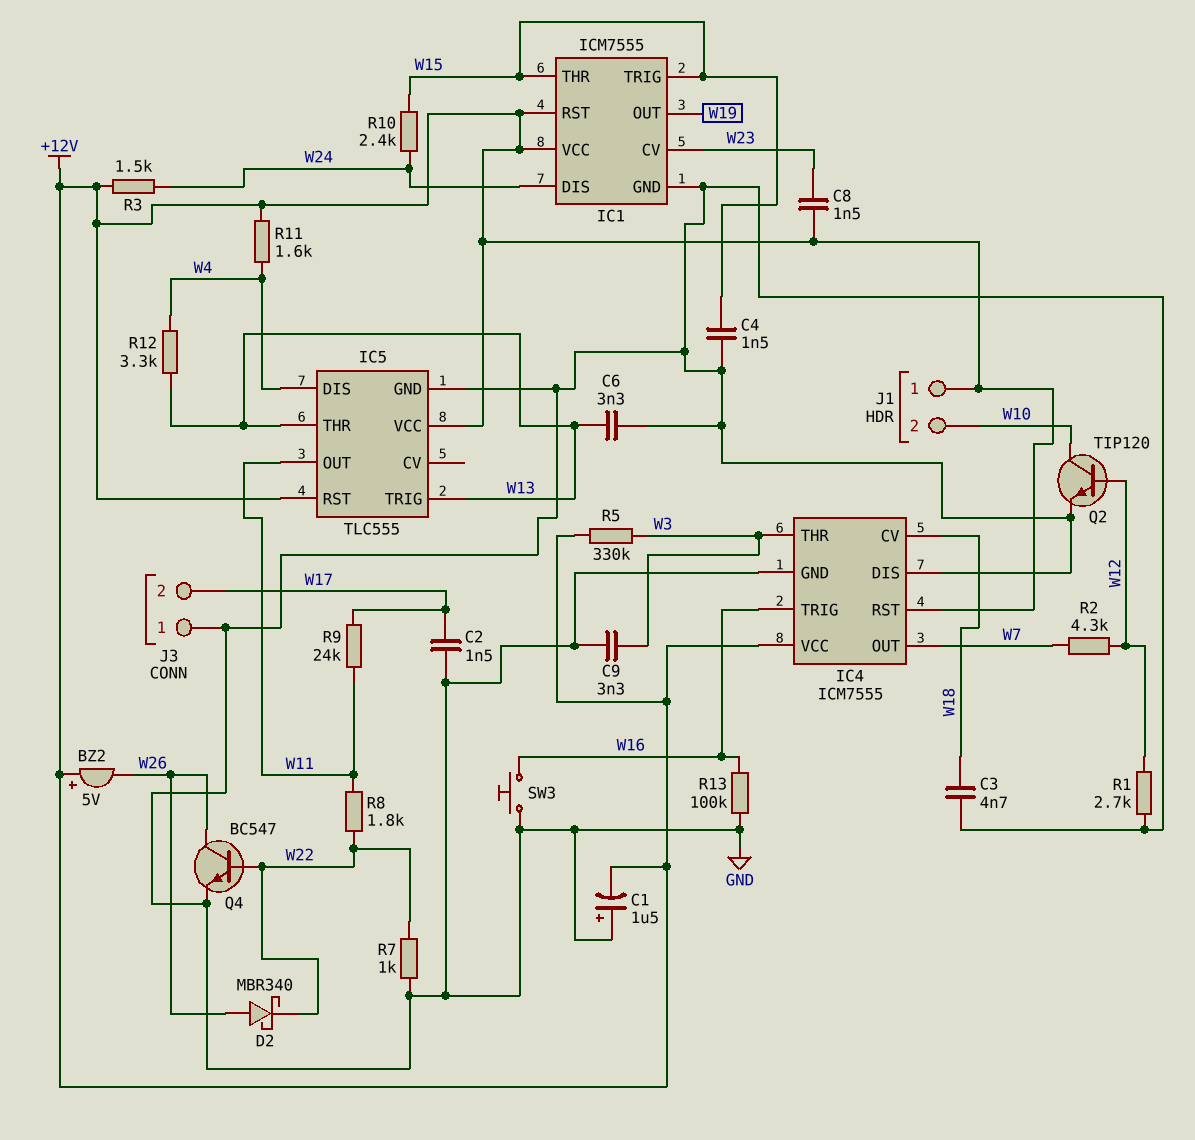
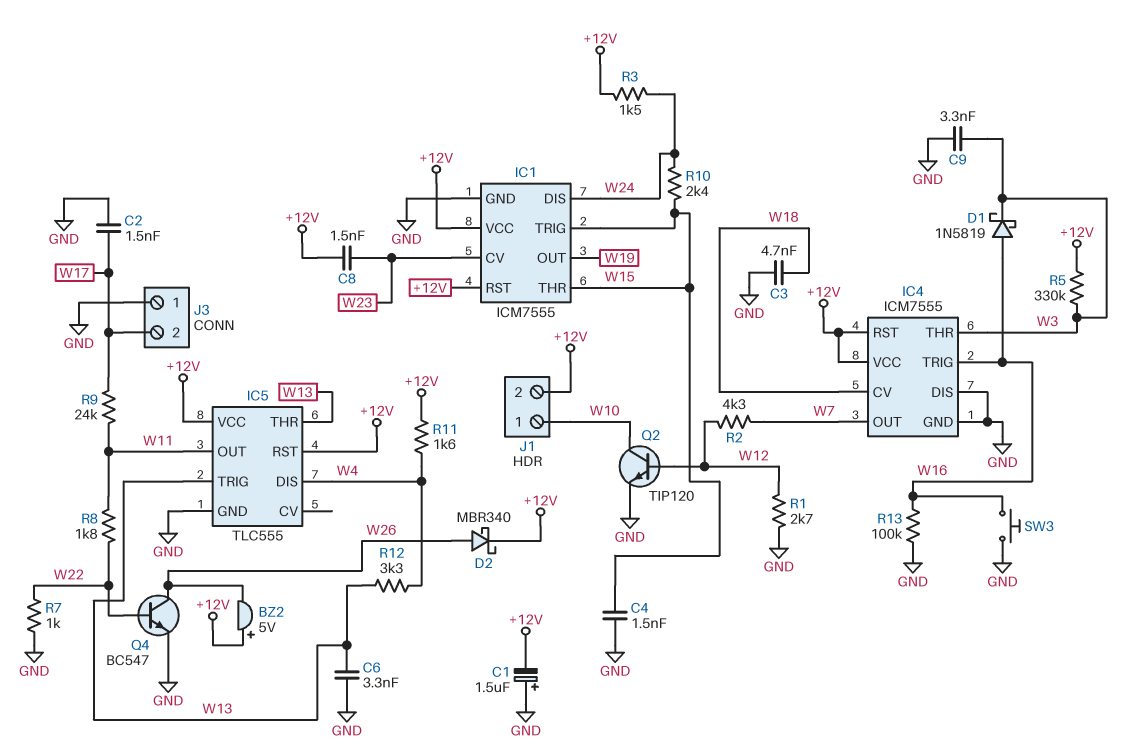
D1: none -> schottky 1N5819 (A W16, K W3)
D2: schottky MBR340 (A W26, K W22) -> schottky MBR340 (A W26, K +12V)
J1 pin 1: +12V -> W10
J1 pin 2: W10 -> +12V

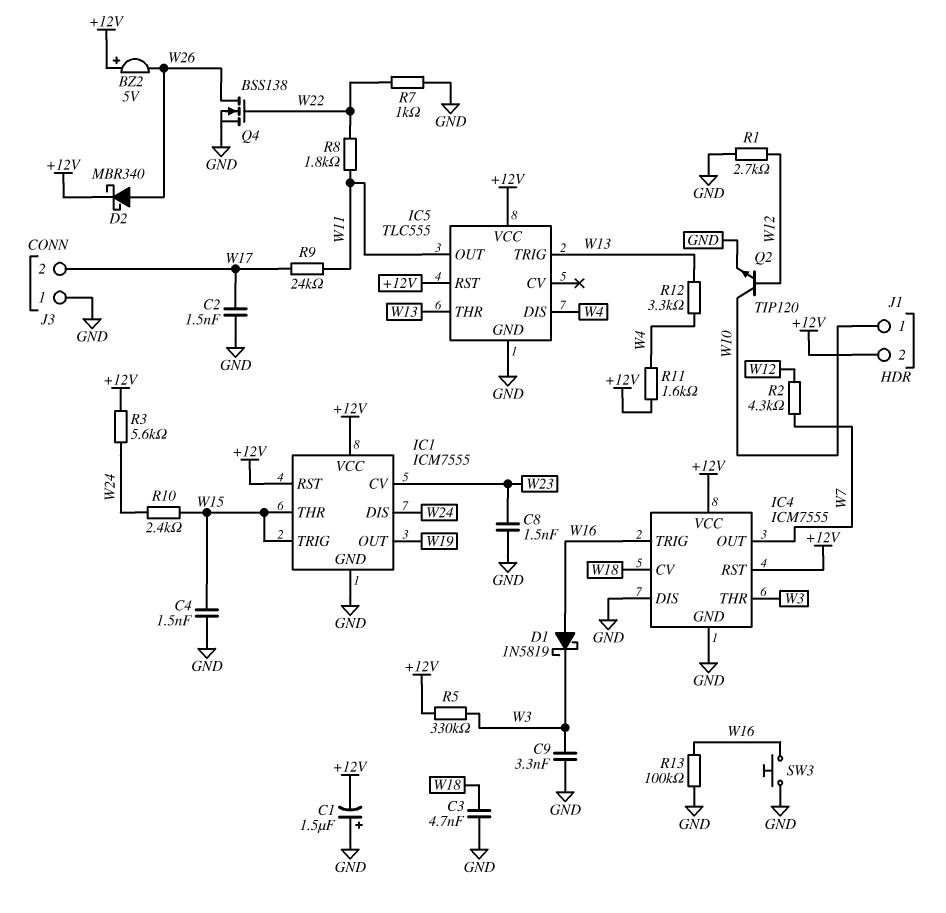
C6: 3.3nF (GND, W13) -> none
C8: 1.5nF (+12V, W23) -> 1.5nF (GND, W23)
Q4: NPN BC547 (B W22, C W26, E GND) -> NMOS BSS138 (G W22, D W26, S GND)
R3: 1.5k (+12V, W24) -> 5.6k (+12V, W24)

